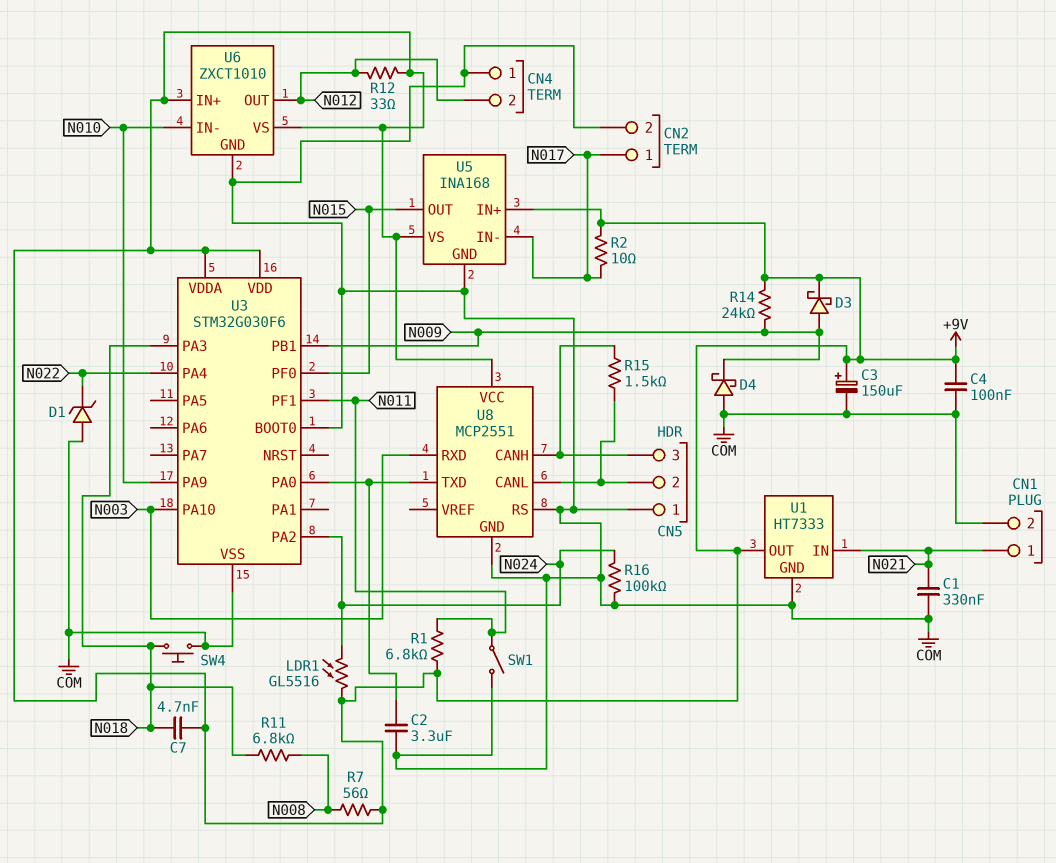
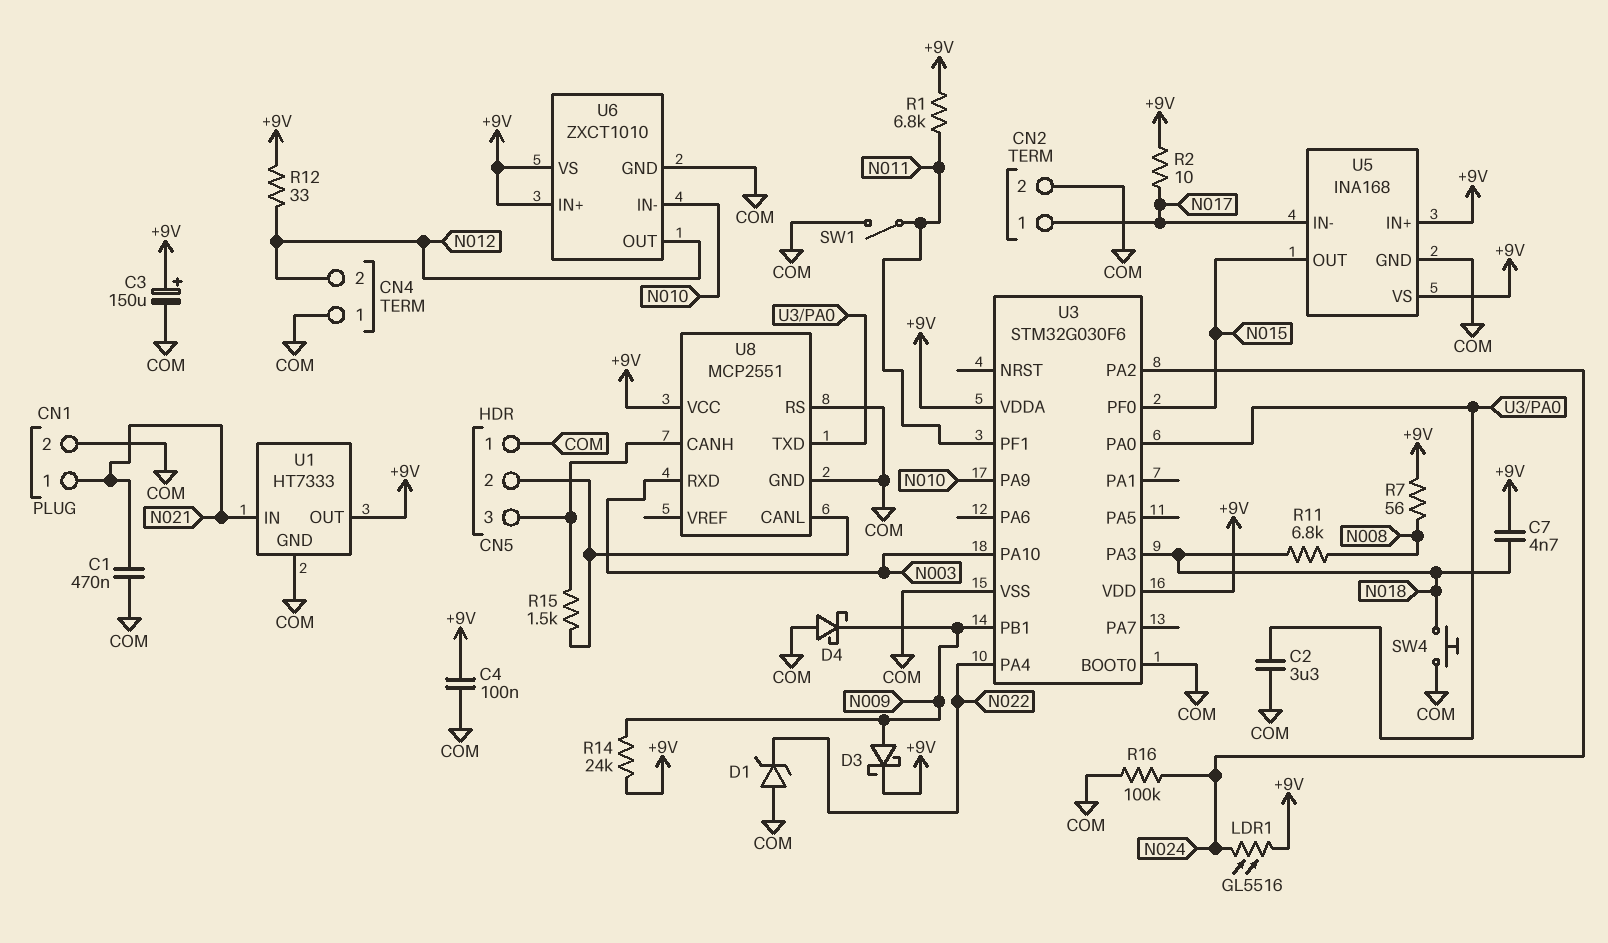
C1: 330nF (COM, N021) -> 470nF (COM, N021)

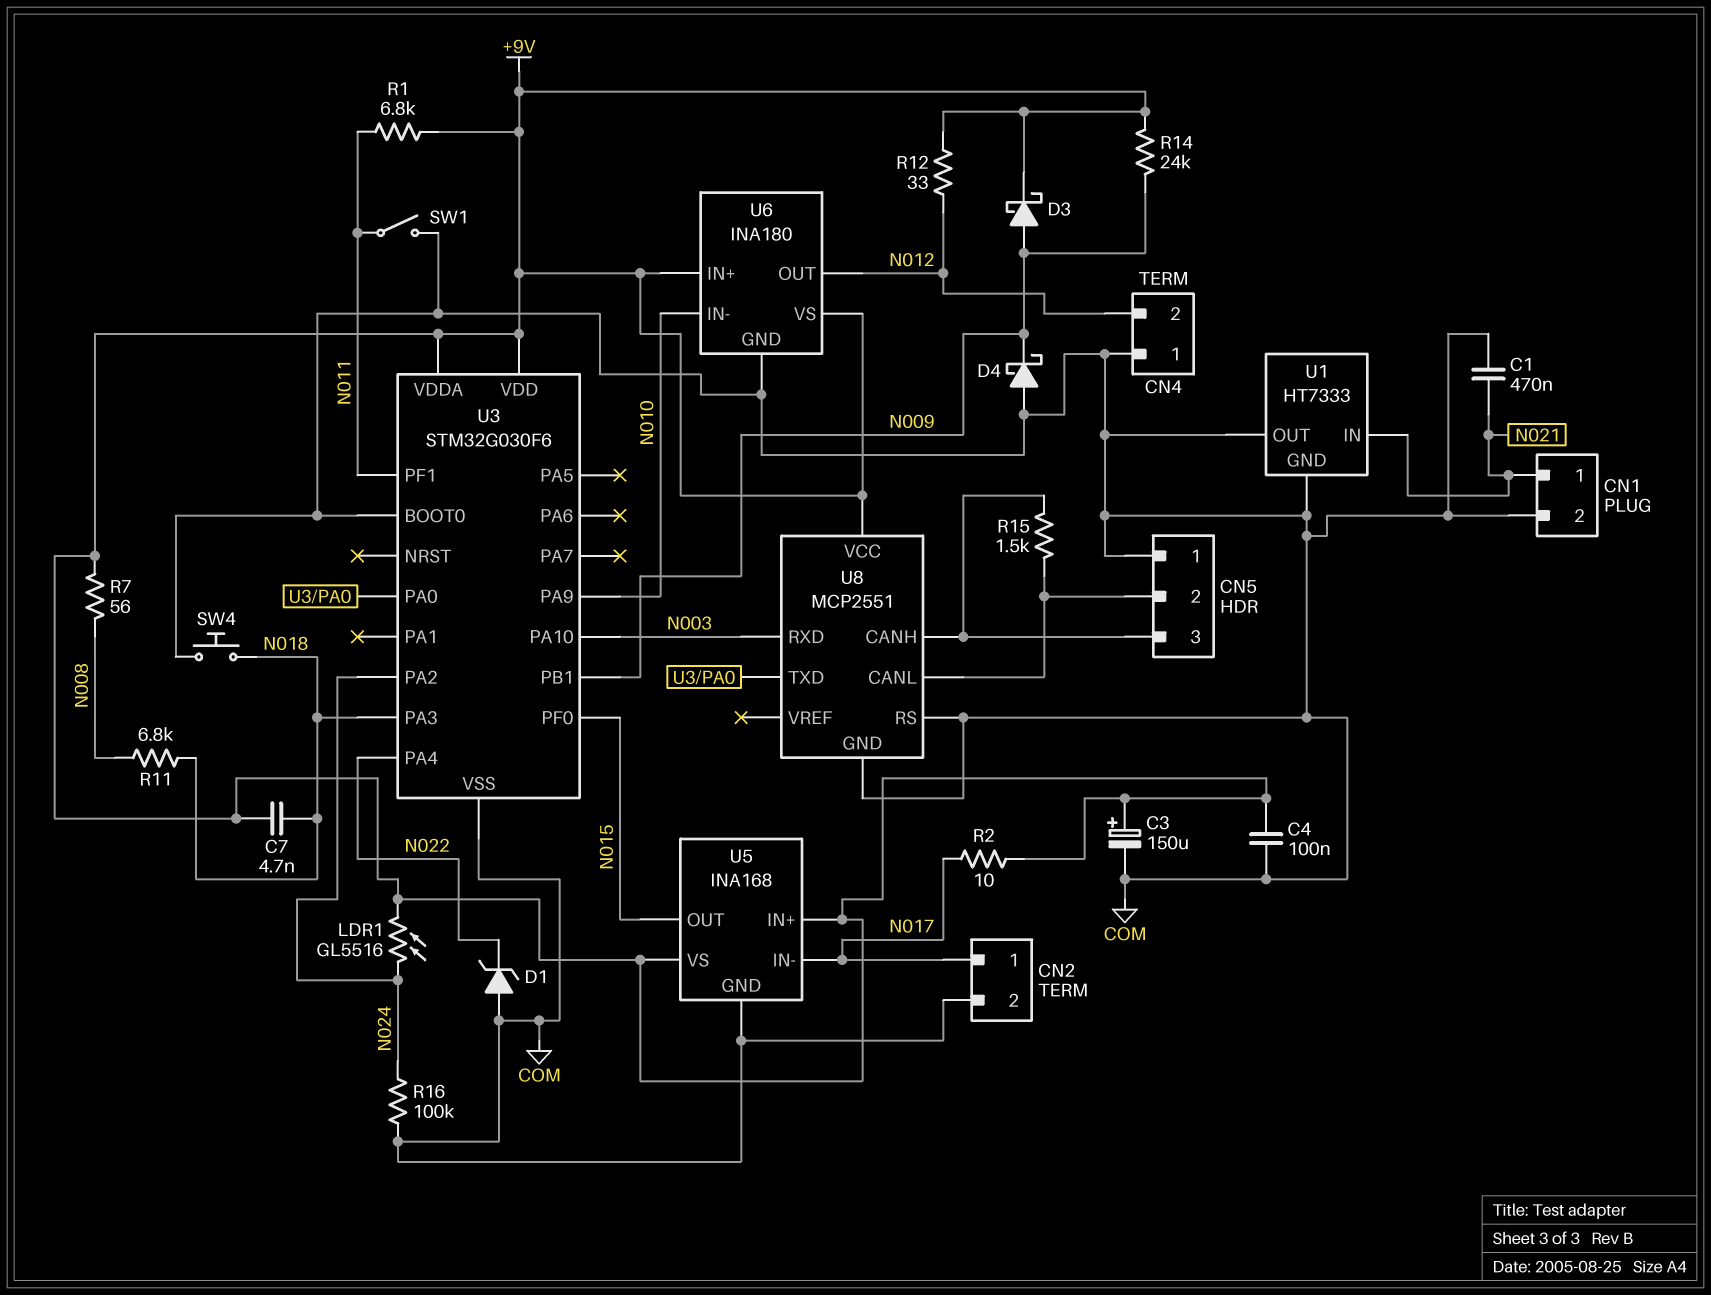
C2: 3.3uF (COM, U3/PA0) -> none
U1 pin OUT: +9V -> COM
U6: ZXCT1010 -> INA180

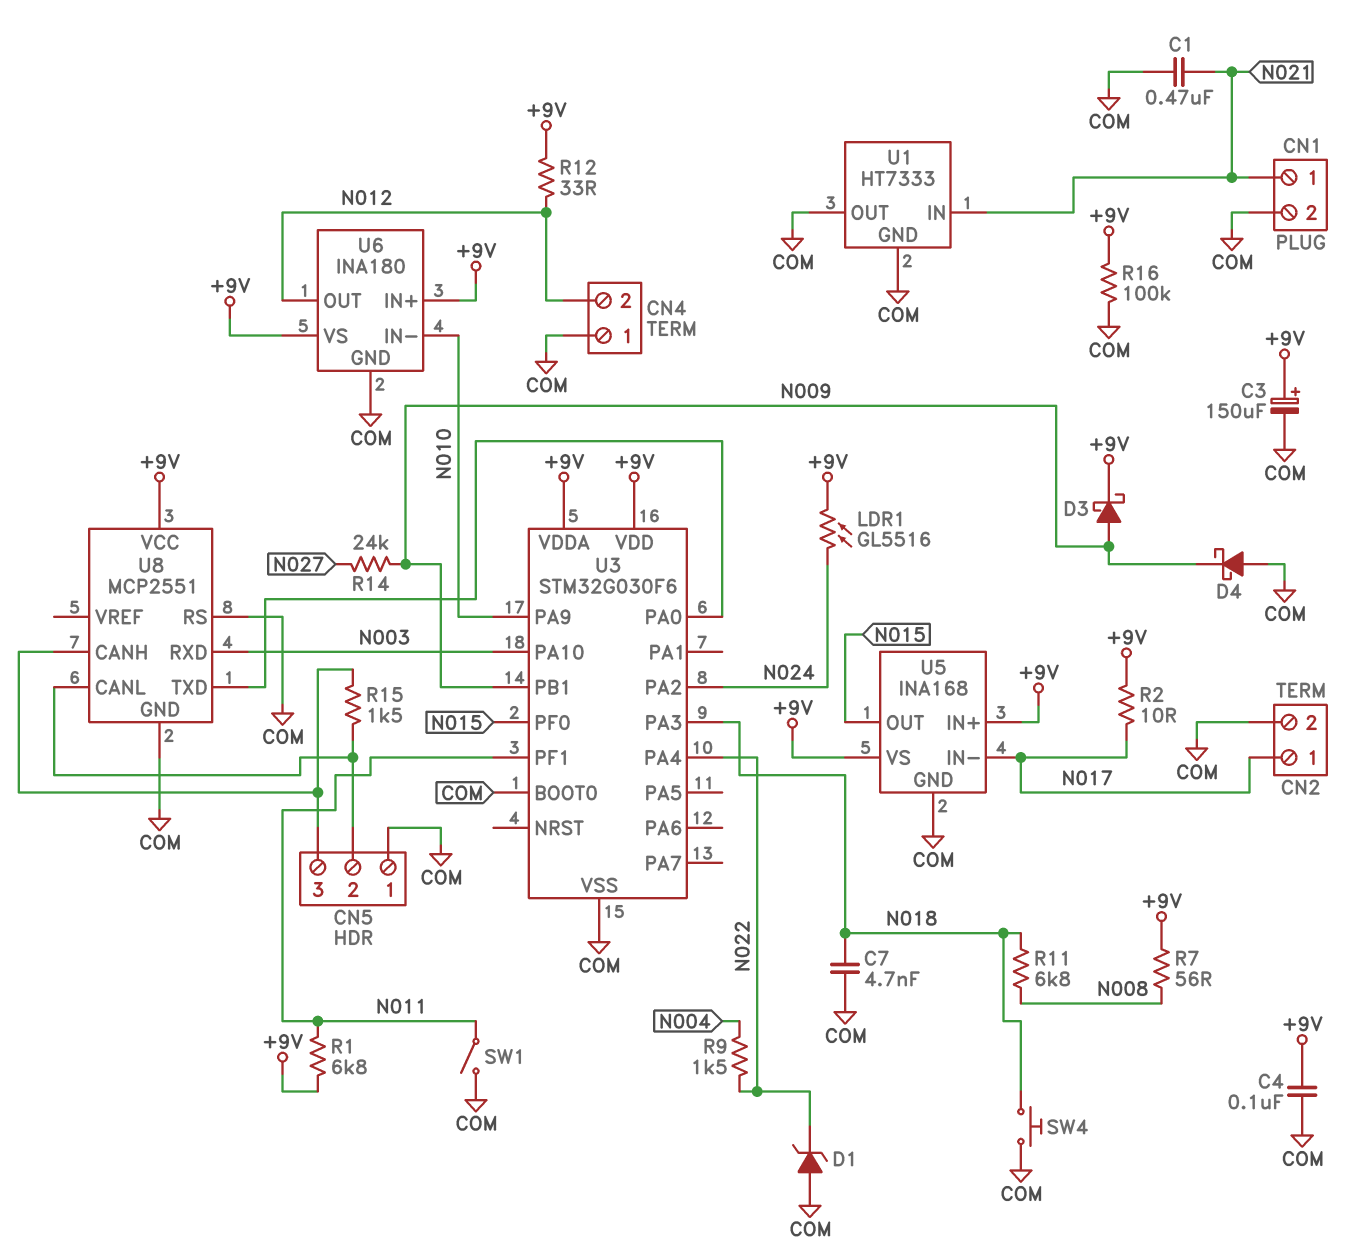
C7: 4.7nF (+9V, N018) -> 4.7nF (COM, N018)
R9: none -> 1.5k (N004, N022)
R14: 24k (+9V, N009) -> 24k (N009, N027)
R16: 100k (COM, N024) -> 100k (+9V, COM)

